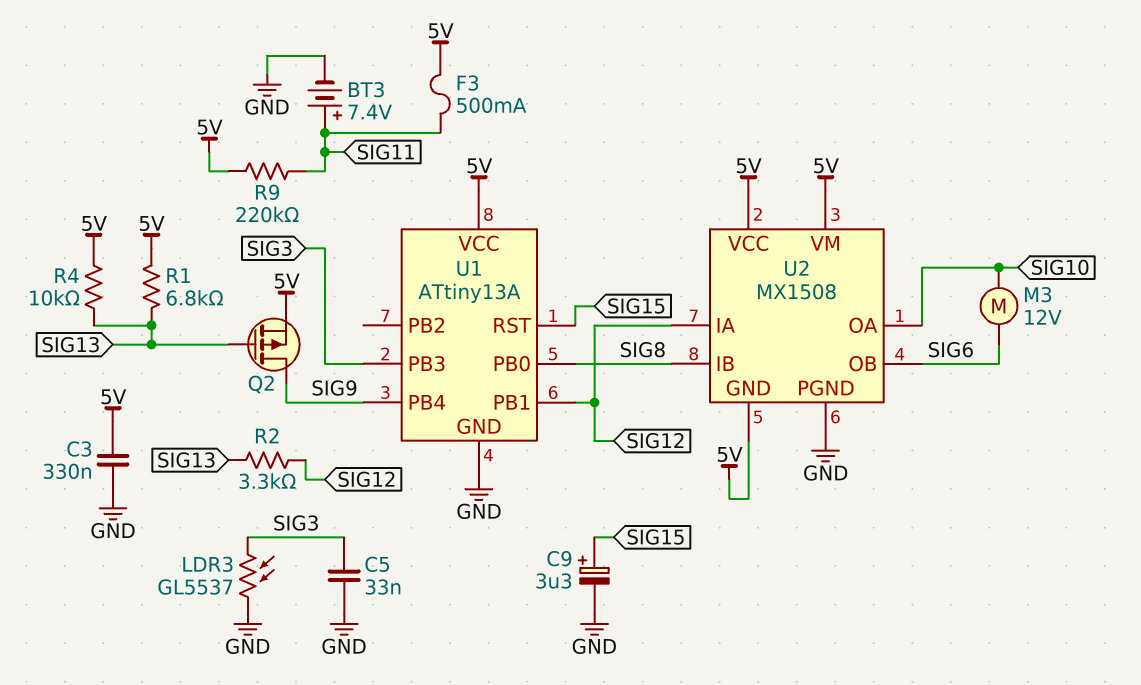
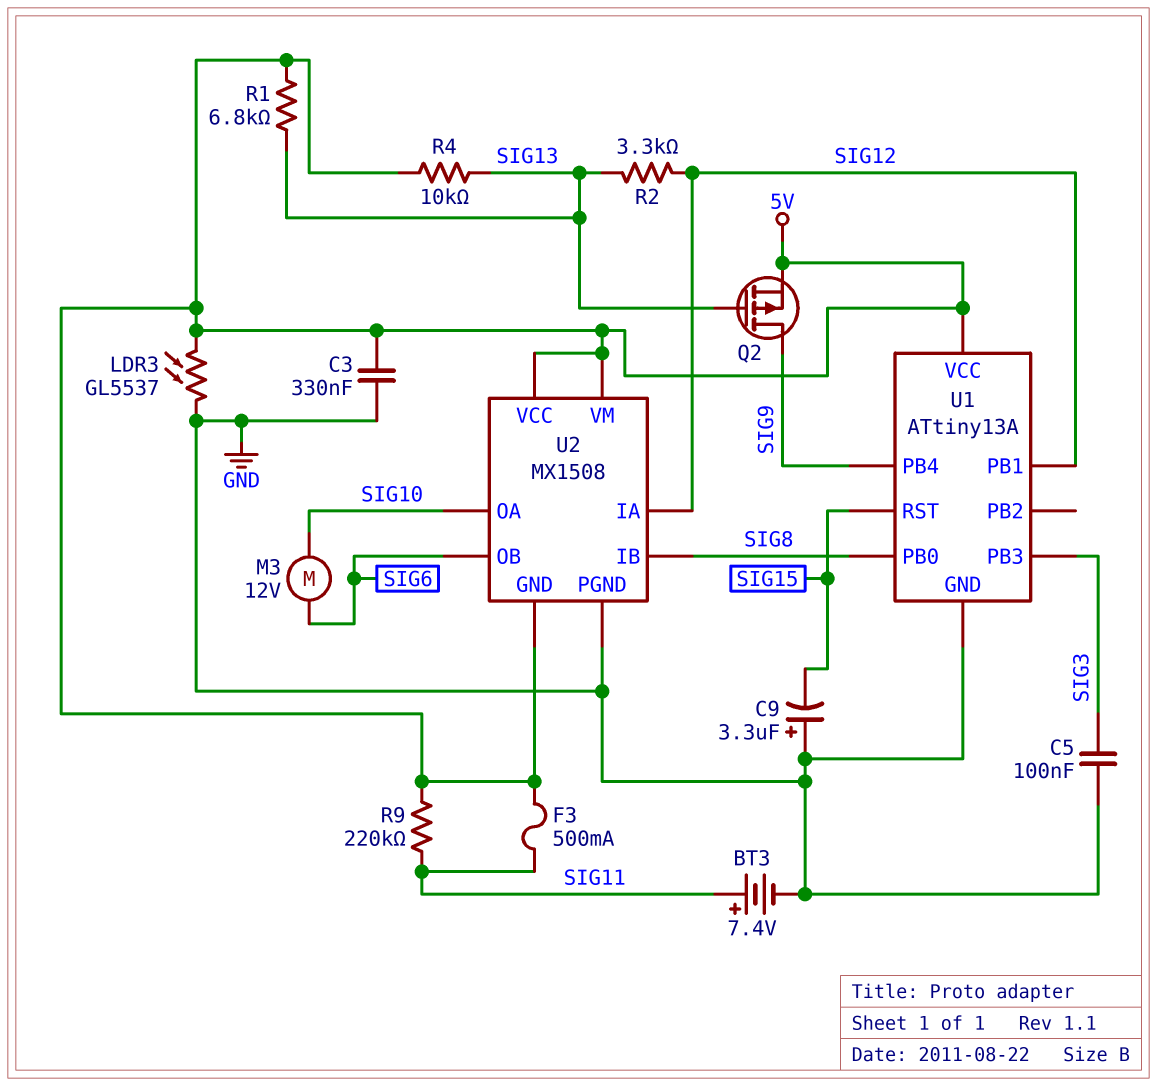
C5: 33nF (GND, SIG3) -> 100nF (GND, SIG3)
C9: 3.3uF (plus SIG15, minus GND) -> 3.3uF (plus GND, minus SIG15)
LDR3: GL5537 (GND, SIG3) -> GL5537 (5V, GND)

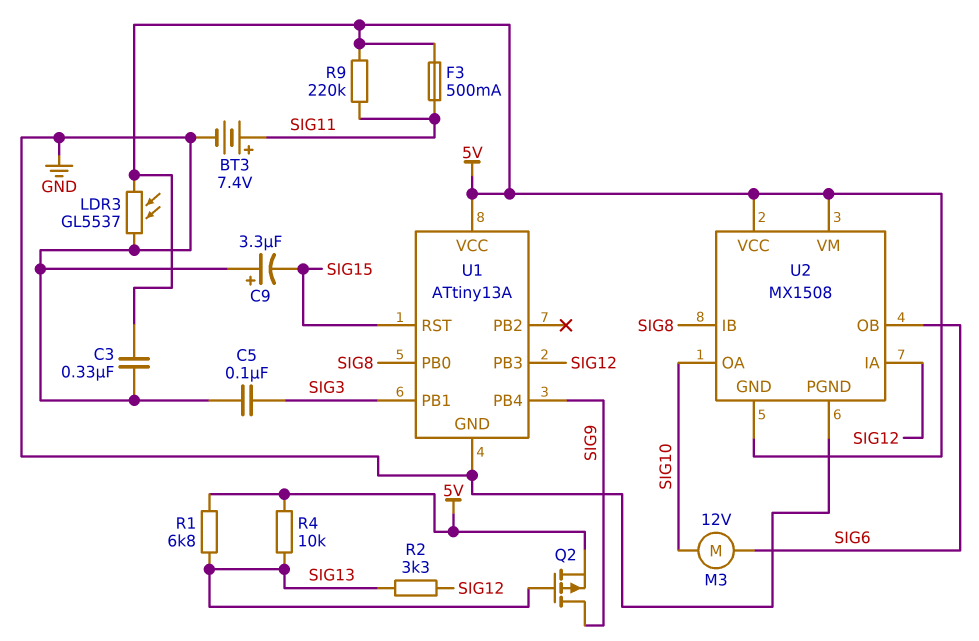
U1 pin PB1: SIG12 -> SIG3
U1 pin PB3: SIG3 -> SIG12

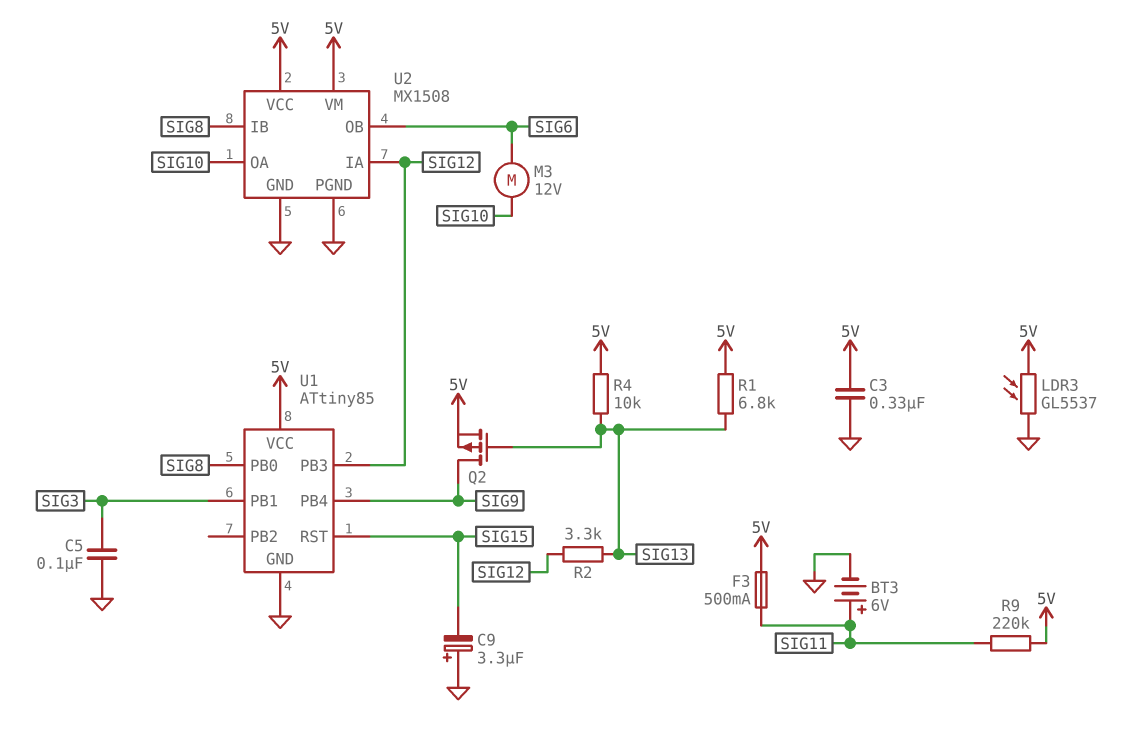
BT3: 7.4V (plus SIG11, minus GND) -> 6V (plus SIG11, minus GND)
U1: ATtiny13A -> ATtiny85
U2 pin GND: 5V -> GND

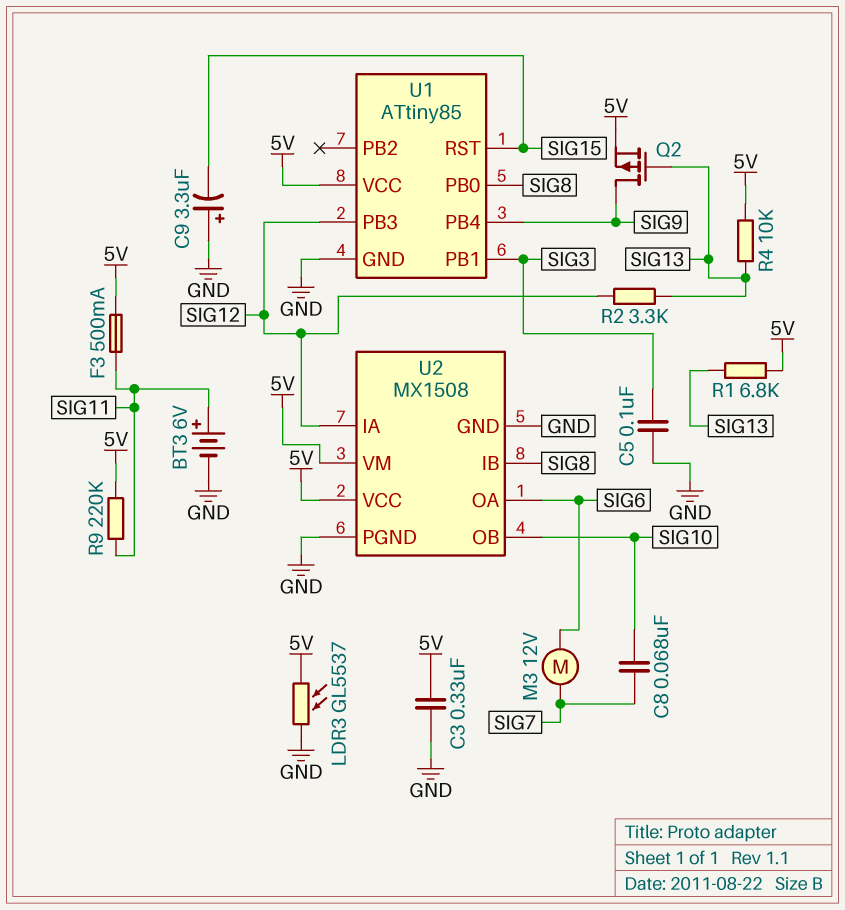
C8: none -> 68nF (SIG7, SIG10)
M3: motor 12V (SIG6, SIG10) -> motor 12V (SIG6, SIG7)
U2 pin OA: SIG10 -> SIG6
U2 pin OB: SIG6 -> SIG10

